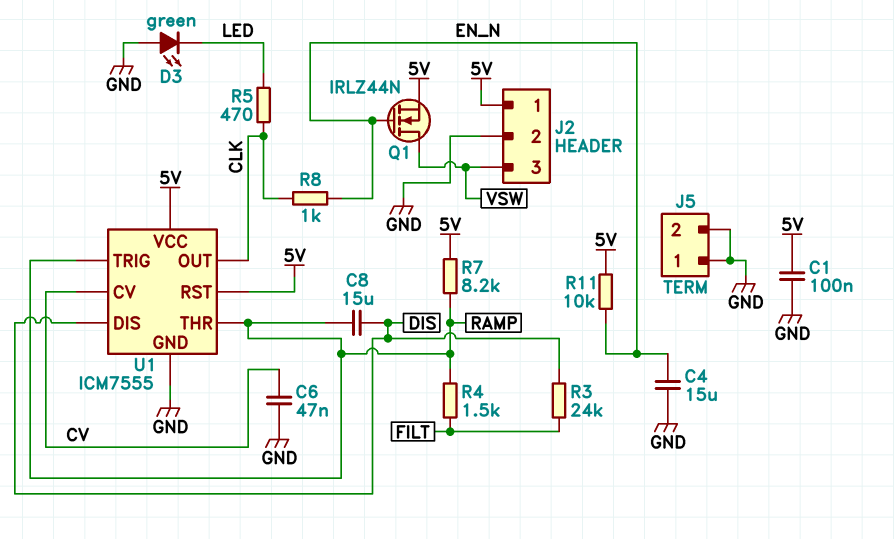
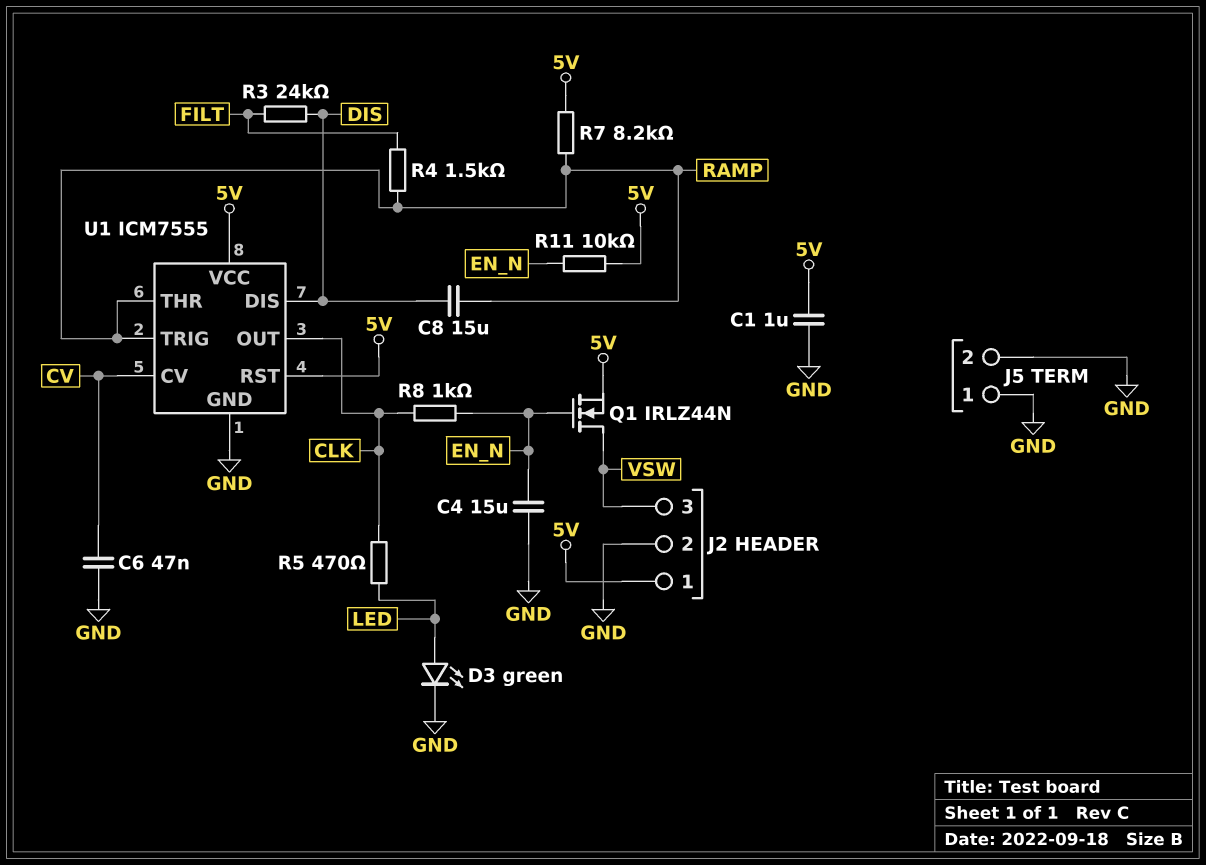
C1: 100nF (5V, GND) -> 1uF (5V, GND)
D3: LED green (A GND, K LED) -> LED green (A LED, K GND)

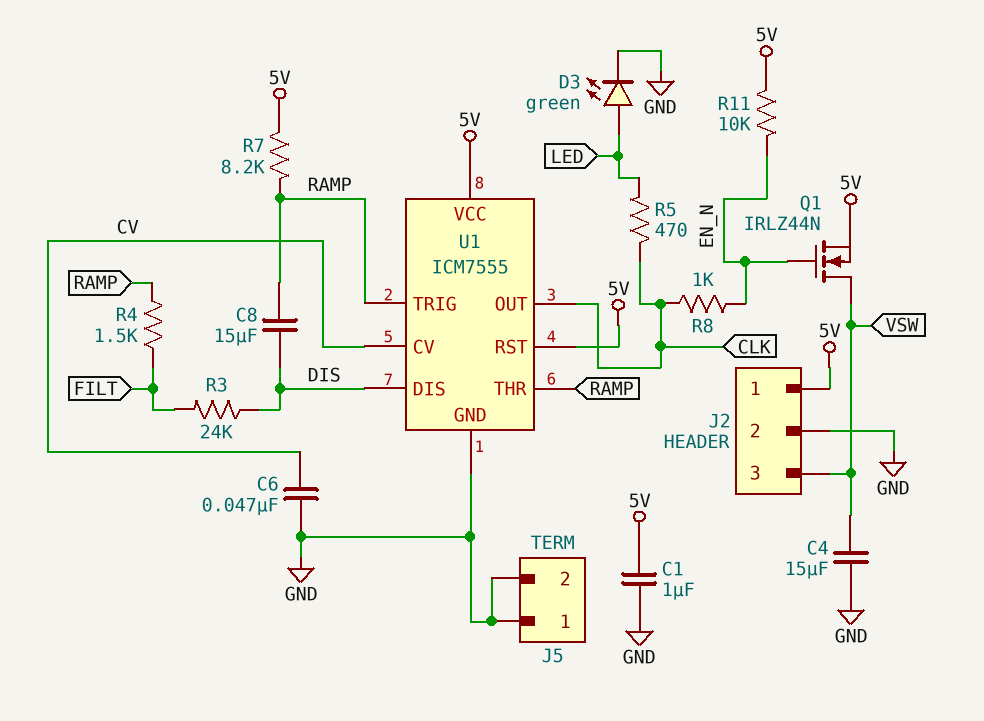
C4: 15uF (EN_N, GND) -> 15uF (GND, VSW)

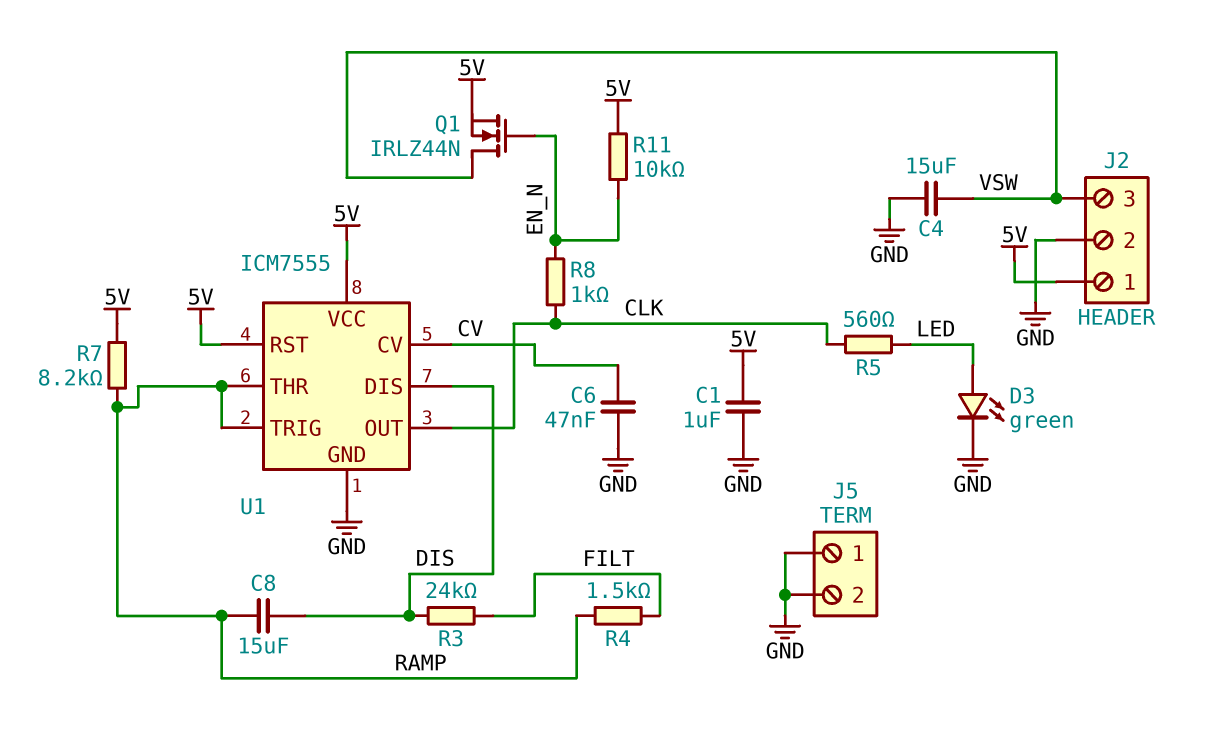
R5: 470 (CLK, LED) -> 560 (CLK, LED)

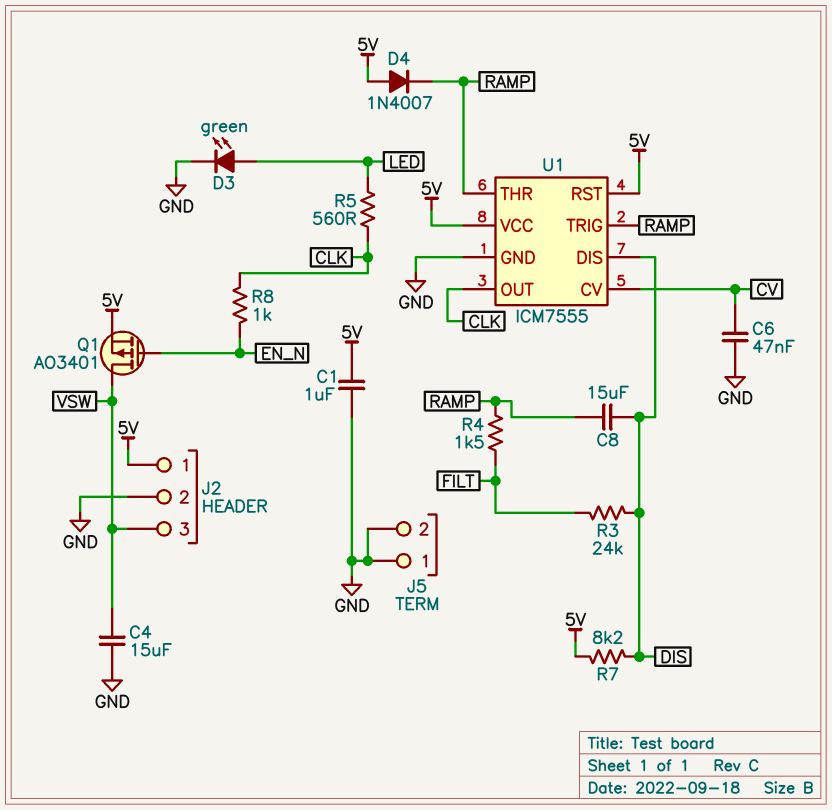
D4: none -> diode 1N4007 (A 5V, K RAMP)
Q1: NMOS IRLZ44N (G EN_N, D VSW, S 5V) -> PMOS AO3401 (G EN_N, D VSW, S 5V)
R7: 8.2k (5V, RAMP) -> 8.2k (5V, DIS)
R11: 10k (5V, EN_N) -> none

